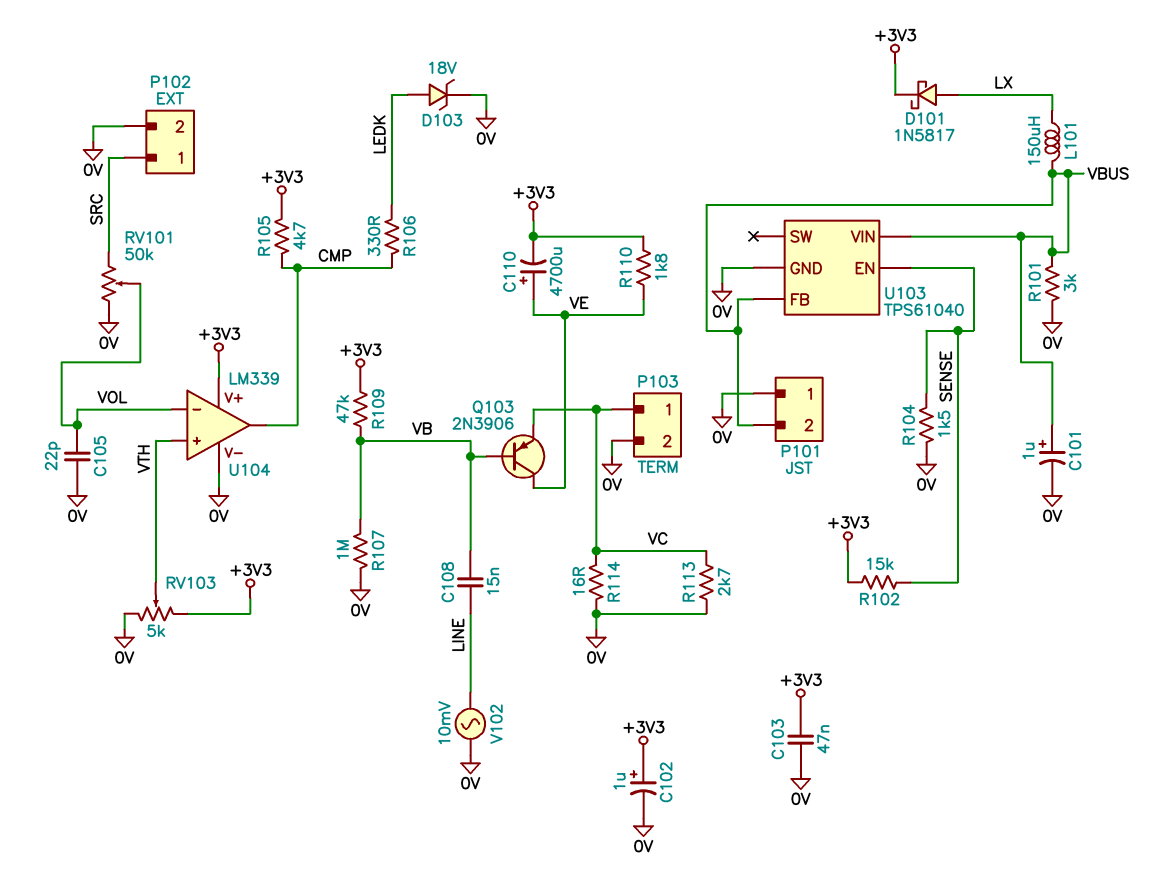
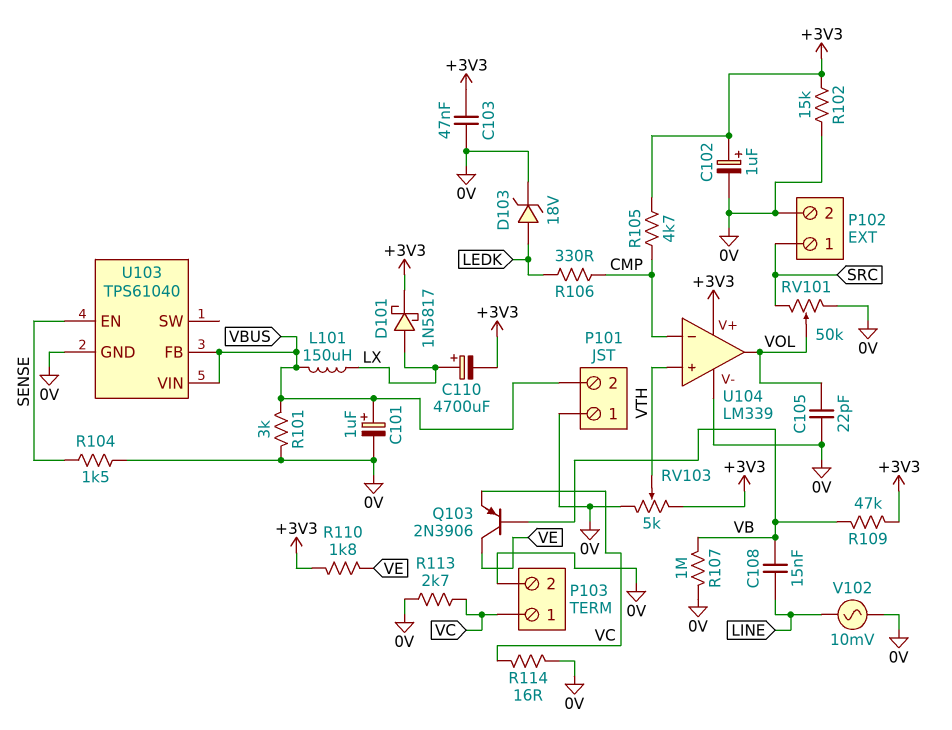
C110: 4700uF (plus VE, minus +3V3) -> 4700uF (plus LX, minus +3V3)
R102: 15k (+3V3, SENSE) -> 15k (+3V3, 0V)
U104 pin in-: VOL -> CMP
U104 pin out: CMP -> VOL

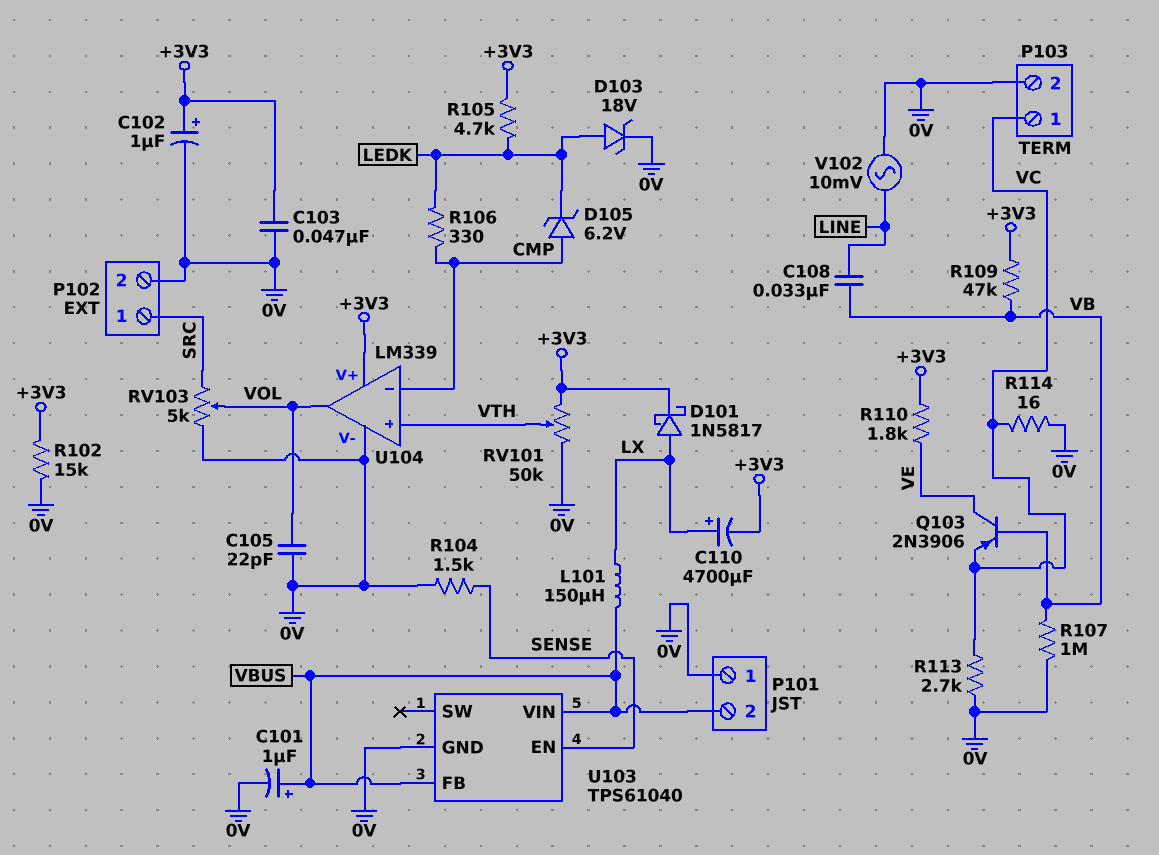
C108: 15nF (LINE, VB) -> 33nF (LINE, VB)
D105: none -> zener 6.2V (A CMP, K LEDK)
R101: 3k (0V, VBUS) -> none
R105: 4.7k (+3V3, CMP) -> 4.7k (+3V3, LEDK)
RV101: 50k (0V, SRC, wiper VOL) -> 50k (+3V3, 0V, wiper VTH)
RV103: 5k (+3V3, 0V, wiper VTH) -> 5k (0V, SRC, wiper VOL)

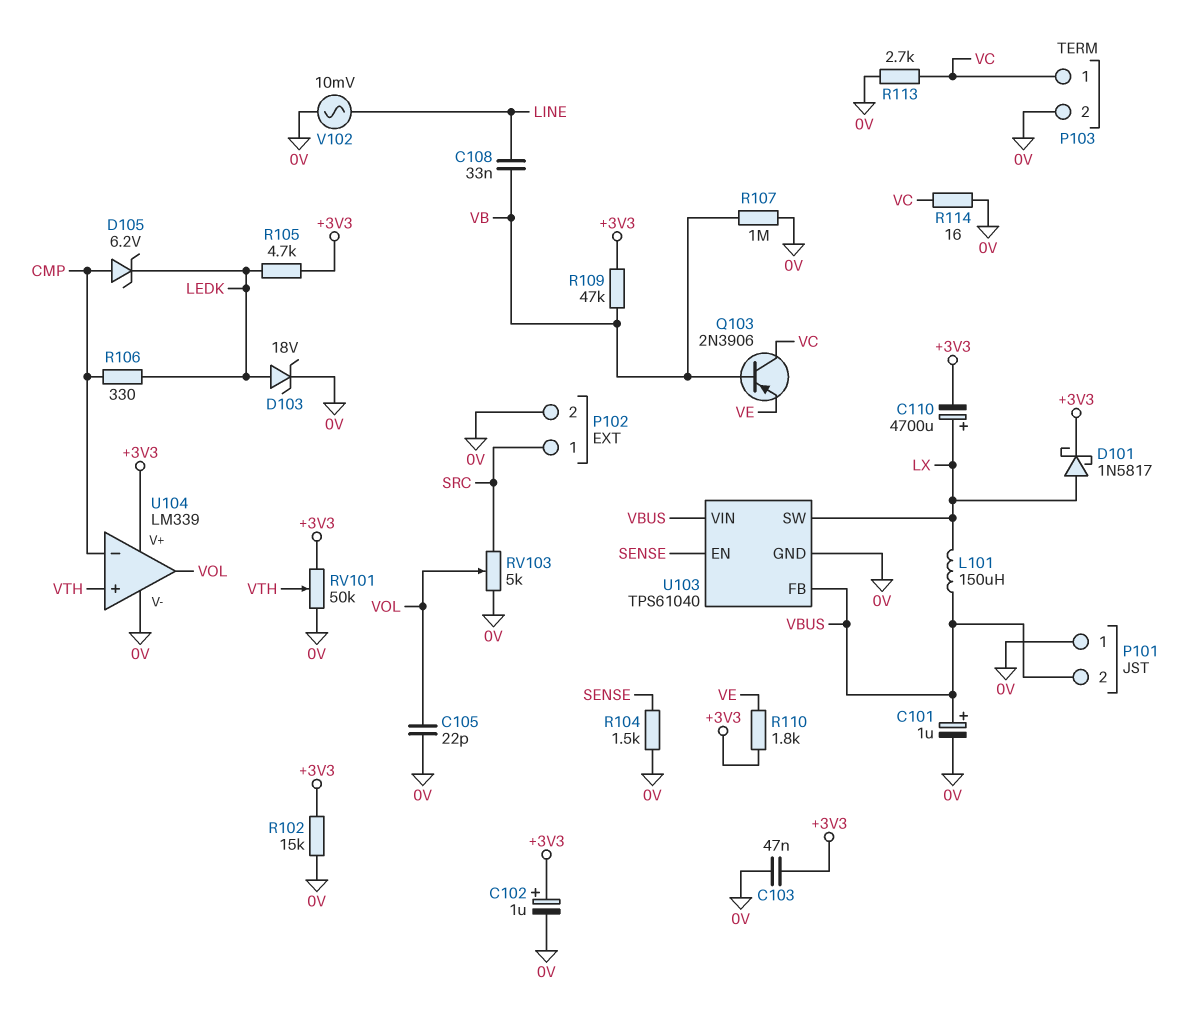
Q103: PNP 2N3906 (B VB, C VE, E VC) -> PNP 2N3906 (B VB, C VC, E VE)
U103 pin SW: none -> LX

